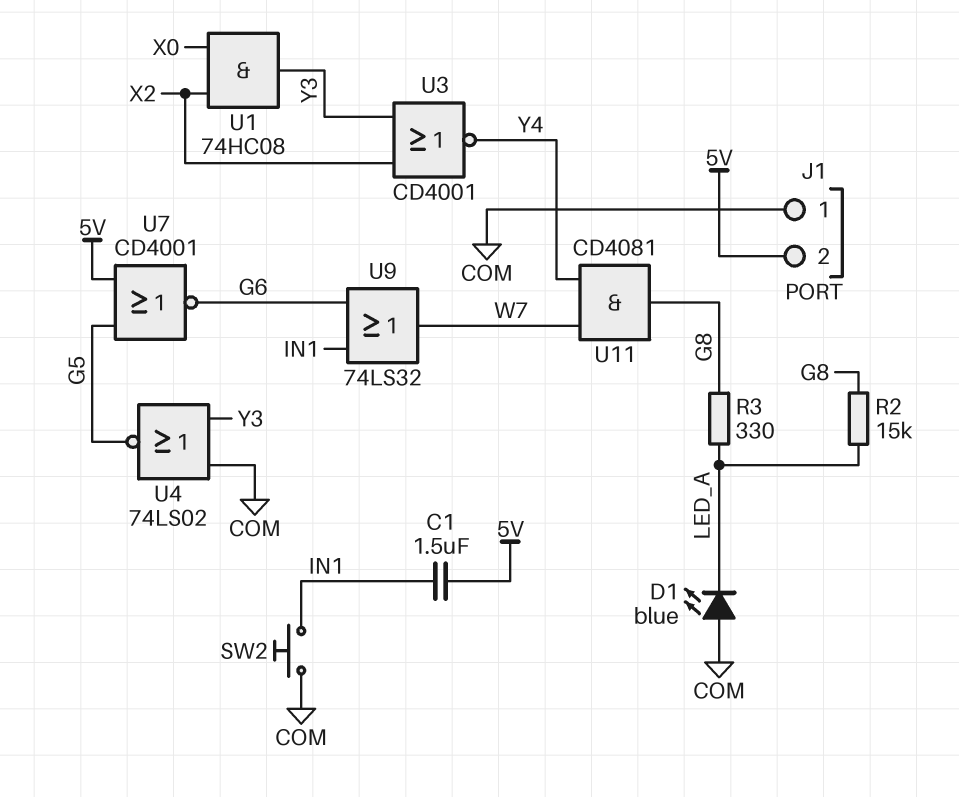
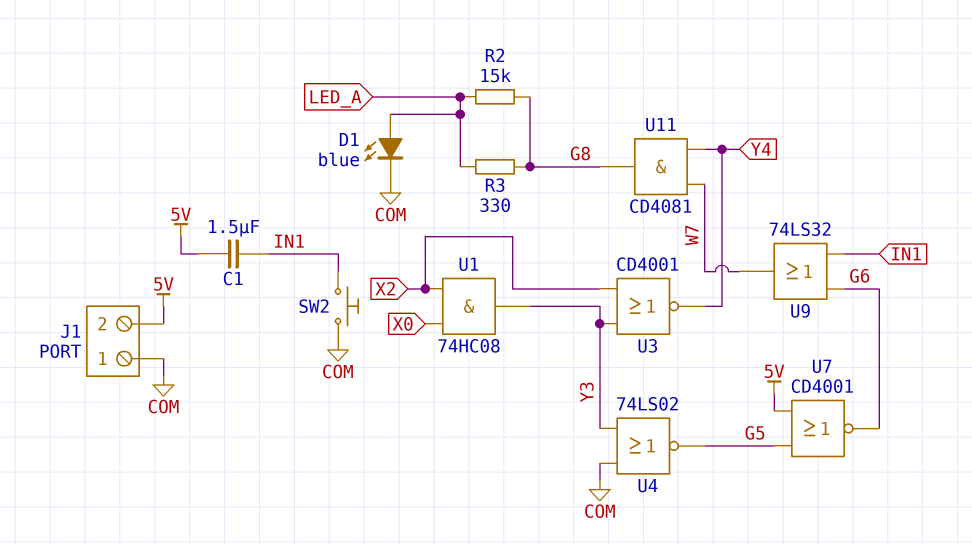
D1: LED blue (A COM, K LED_A) -> LED blue (A LED_A, K COM)

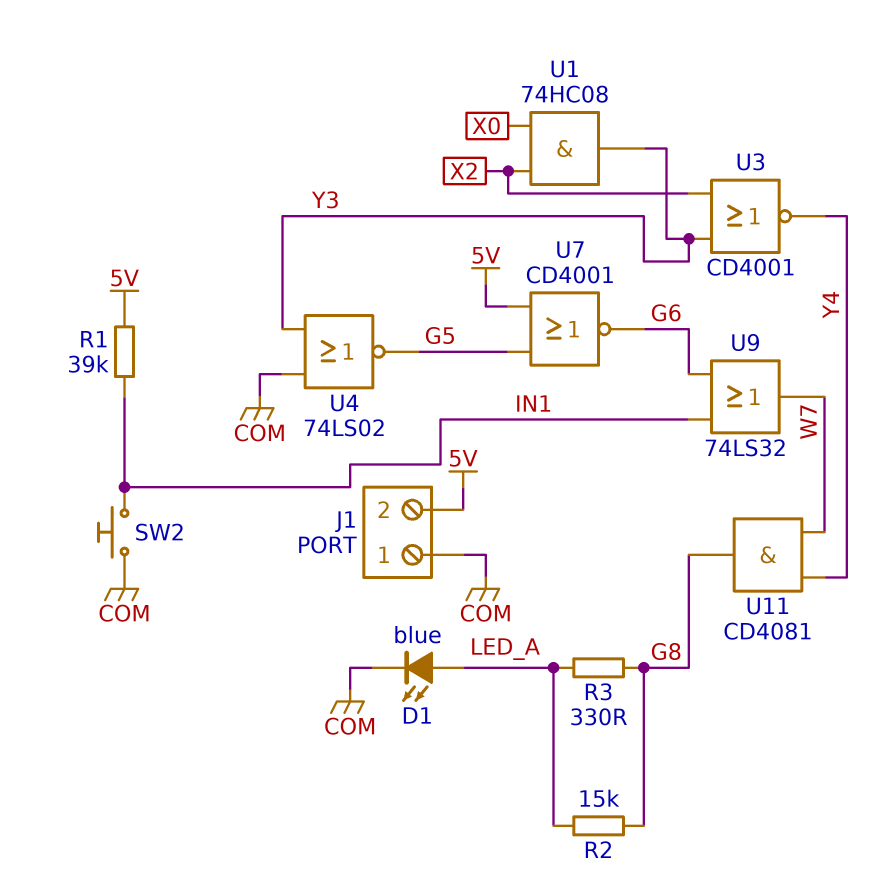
C1: 1.5uF (5V, IN1) -> none
R1: none -> 39k (5V, IN1)

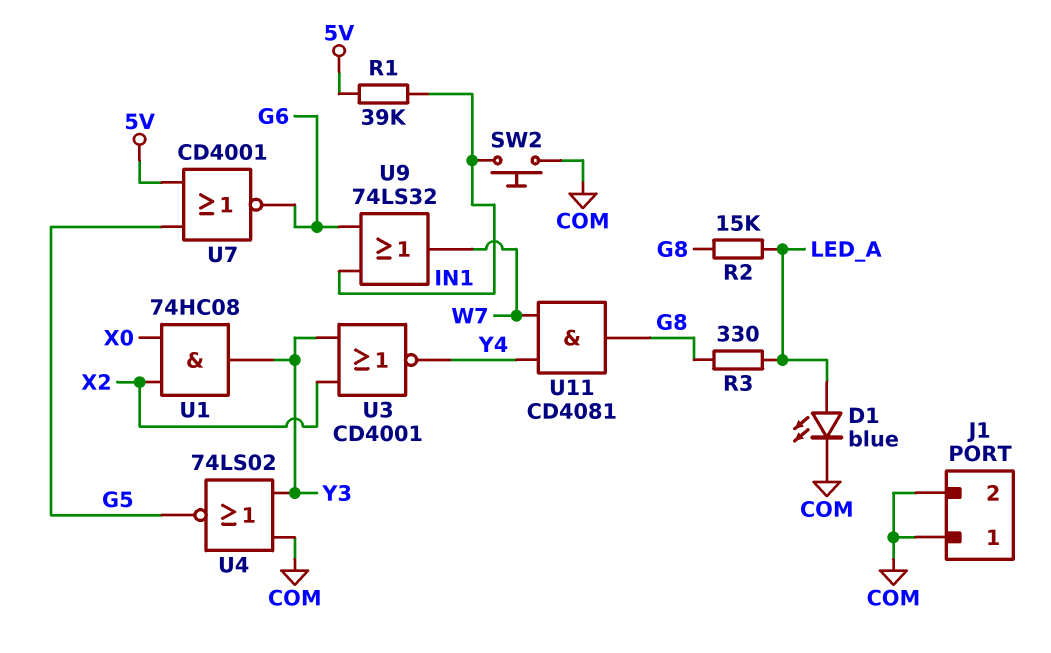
J1 pin 2: 5V -> COM

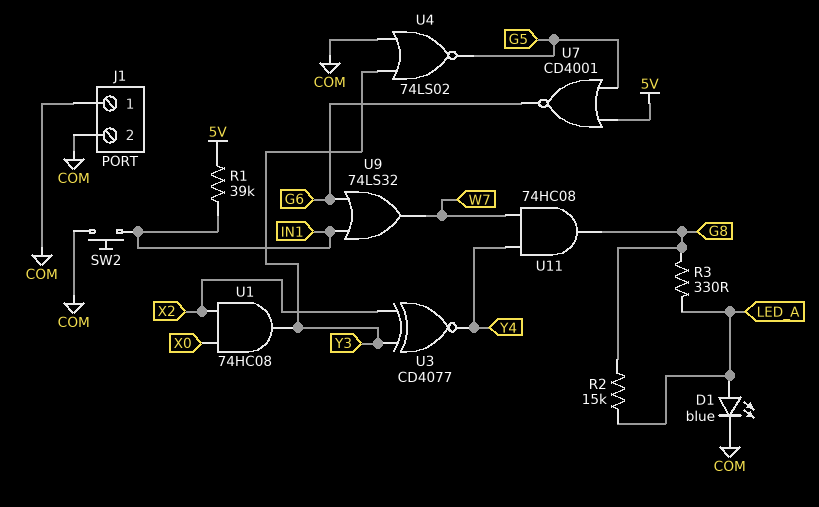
U3: NOR CD4001 (in X2, in Y3, out Y4) -> XNOR CD4077 (in X2, in Y3, out Y4)
U11: AND CD4081 (in W7, in Y4, out G8) -> AND 74HC08 (in W7, in Y4, out G8)

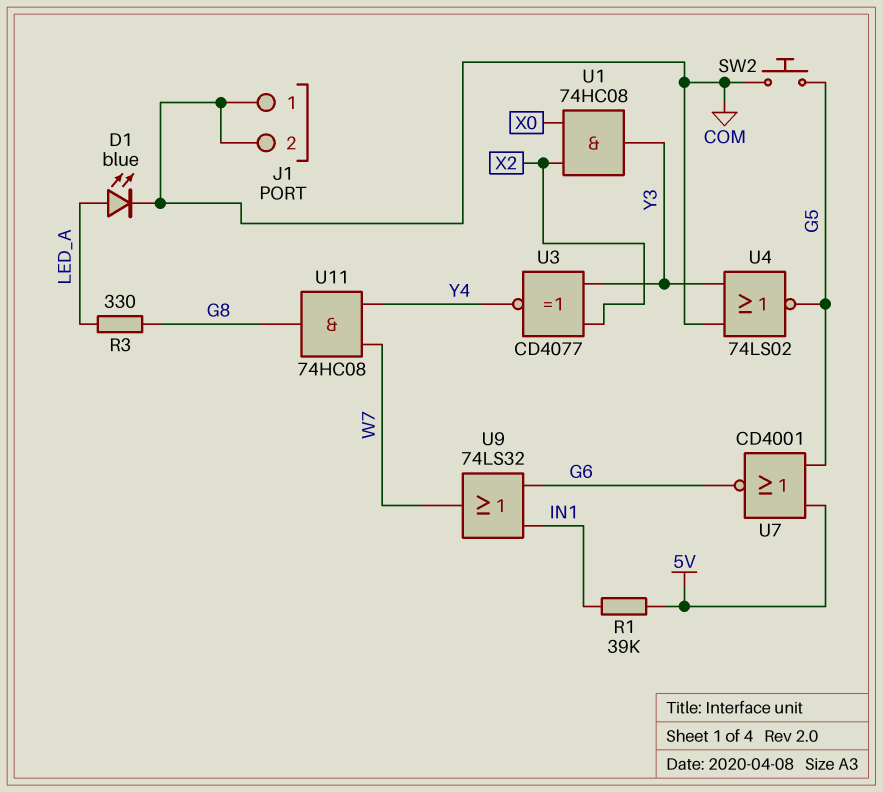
R2: 15k (G8, LED_A) -> none
SW2: button (COM, IN1) -> button (COM, G5)

